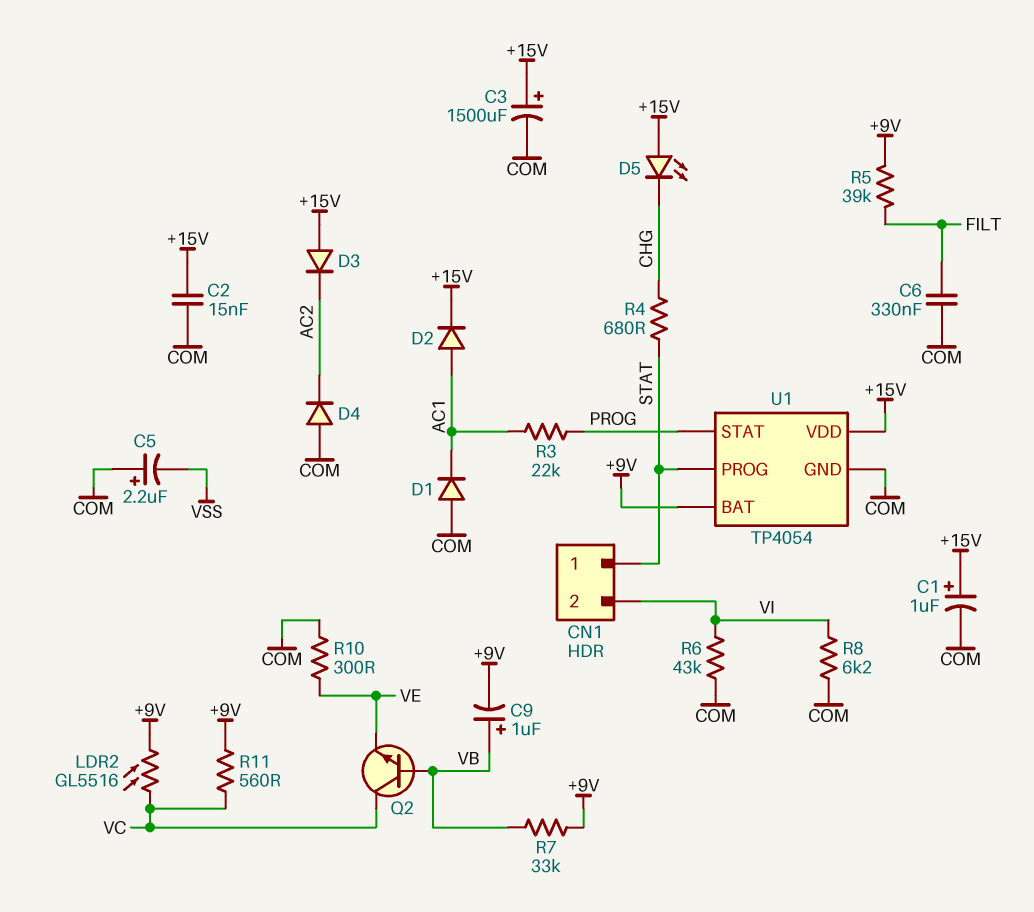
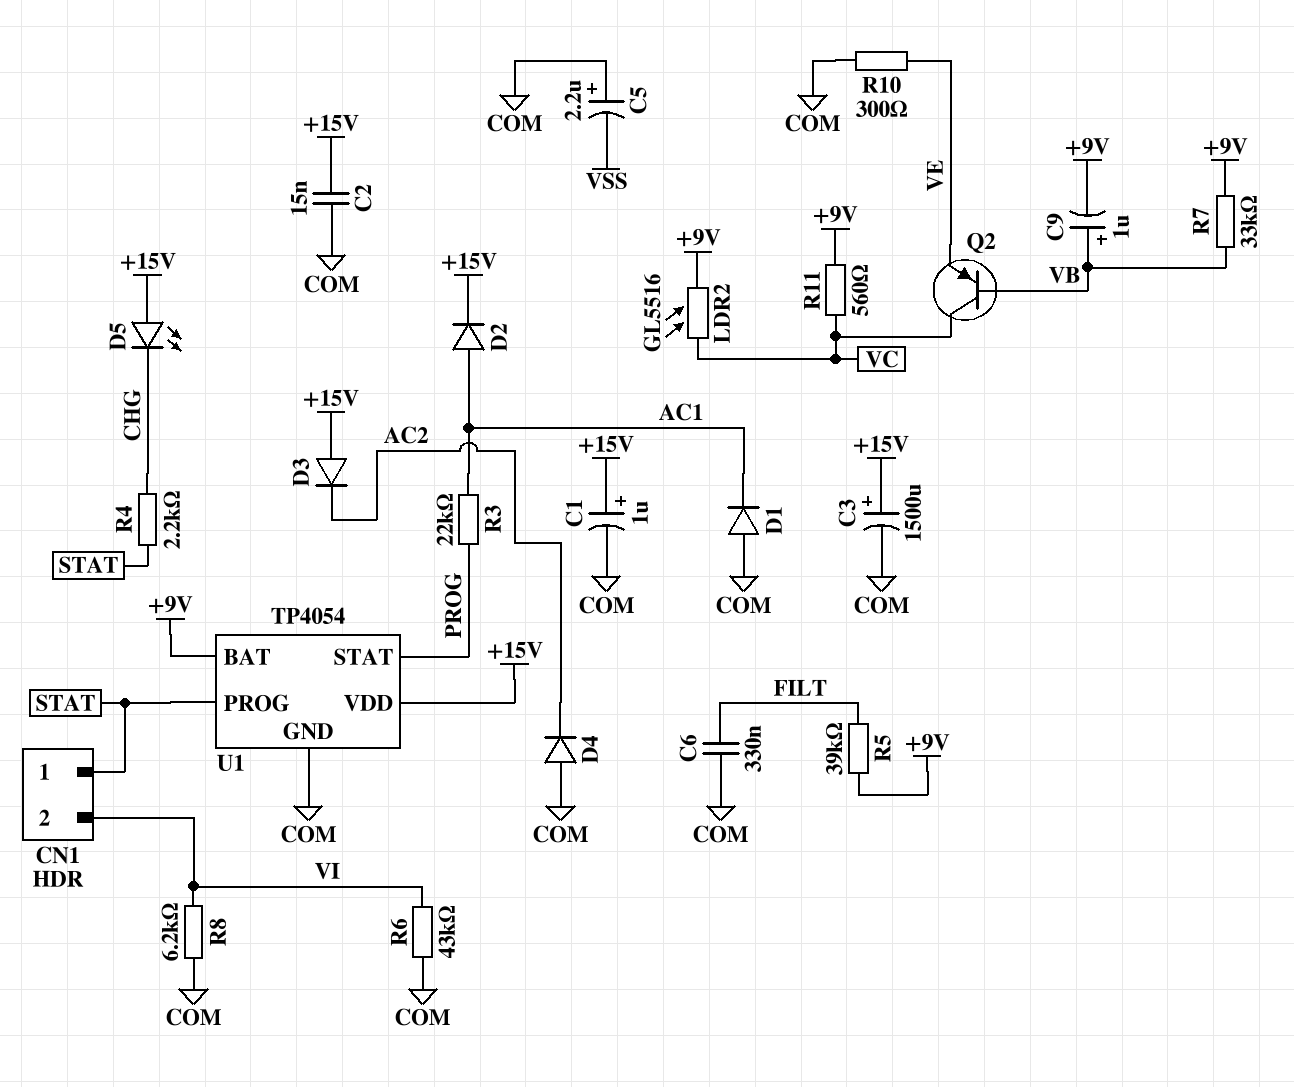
Q2: NPN (B VB, C VC, E VE) -> PNP (B VB, C VC, E VE)
R4: 680 (CHG, STAT) -> 2.2k (CHG, STAT)

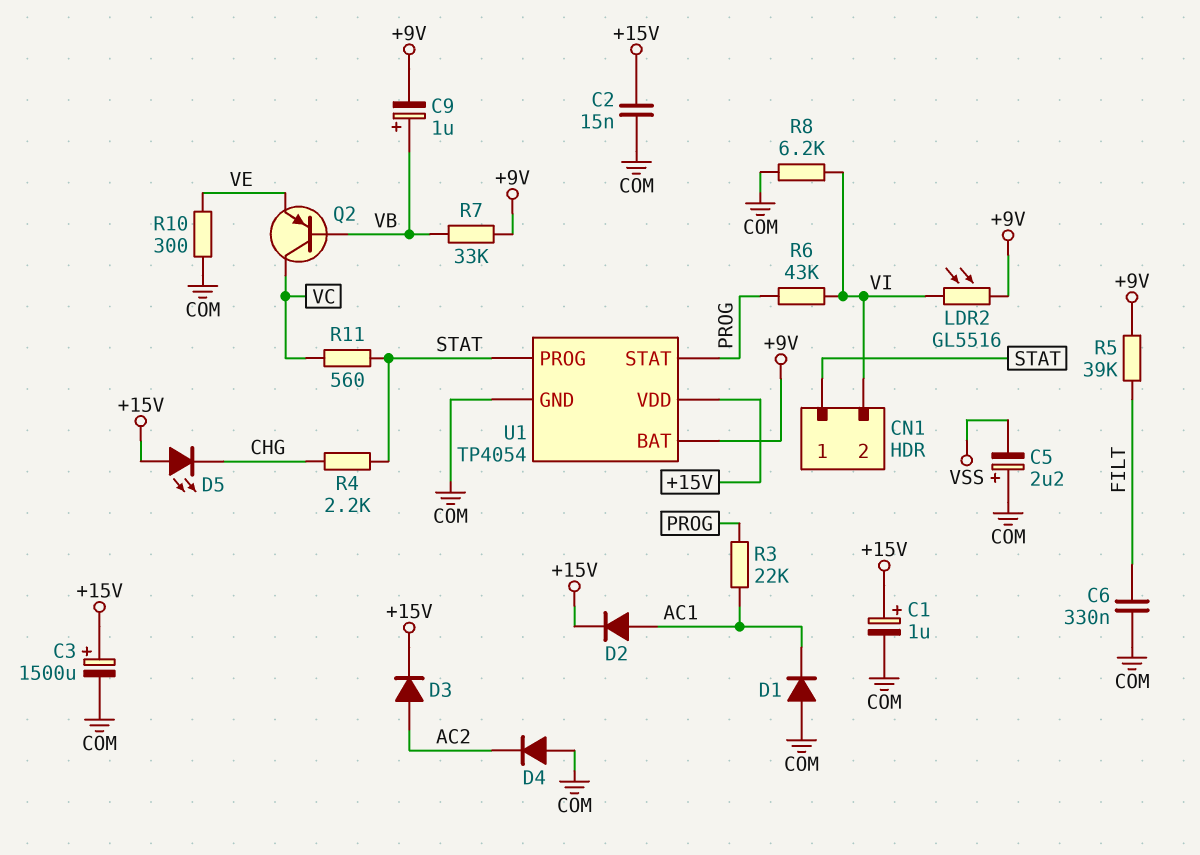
D3: diode (A +15V, K AC2) -> diode (A AC2, K +15V)
LDR2: GL5516 (+9V, VC) -> GL5516 (+9V, VI)
R6: 43k (COM, VI) -> 43k (PROG, VI)
R11: 560 (+9V, VC) -> 560 (STAT, VC)

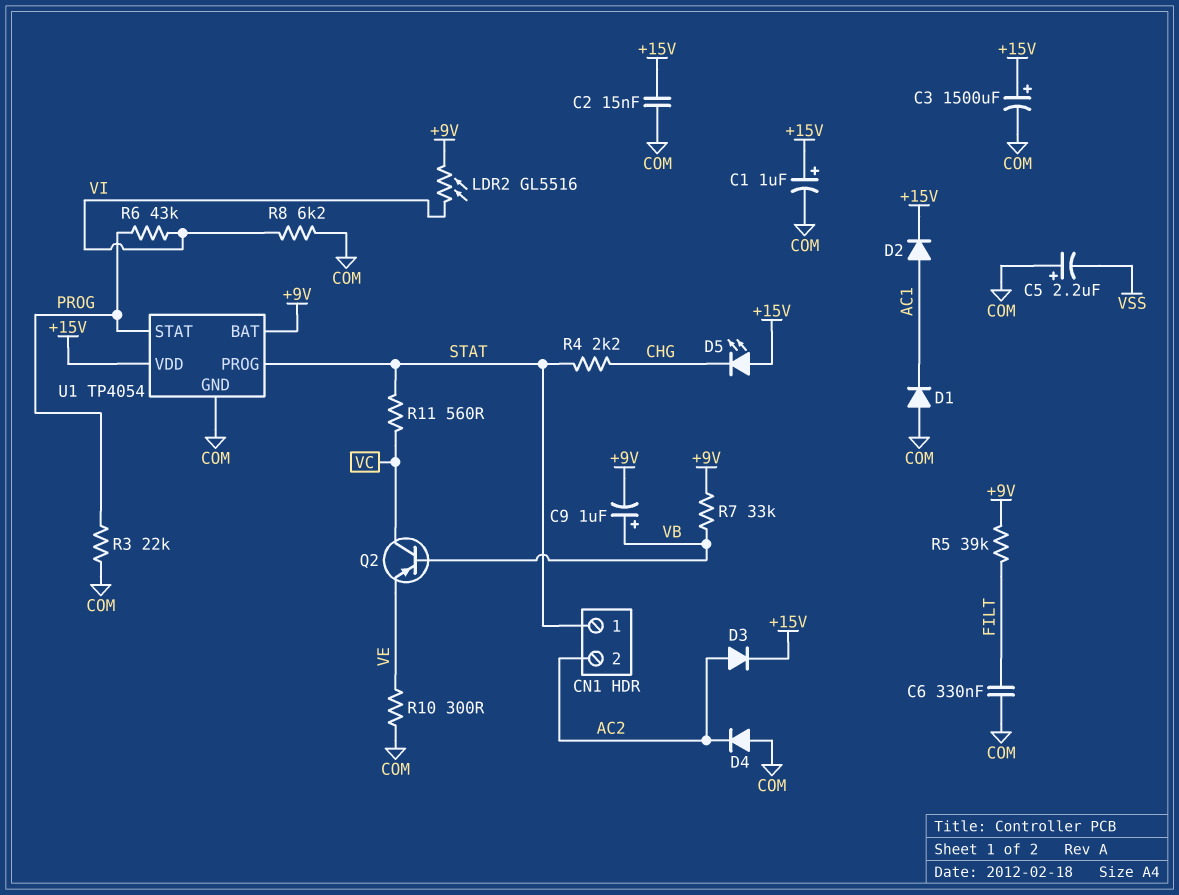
CN1 pin 2: VI -> AC2
R3: 22k (AC1, PROG) -> 22k (COM, PROG)

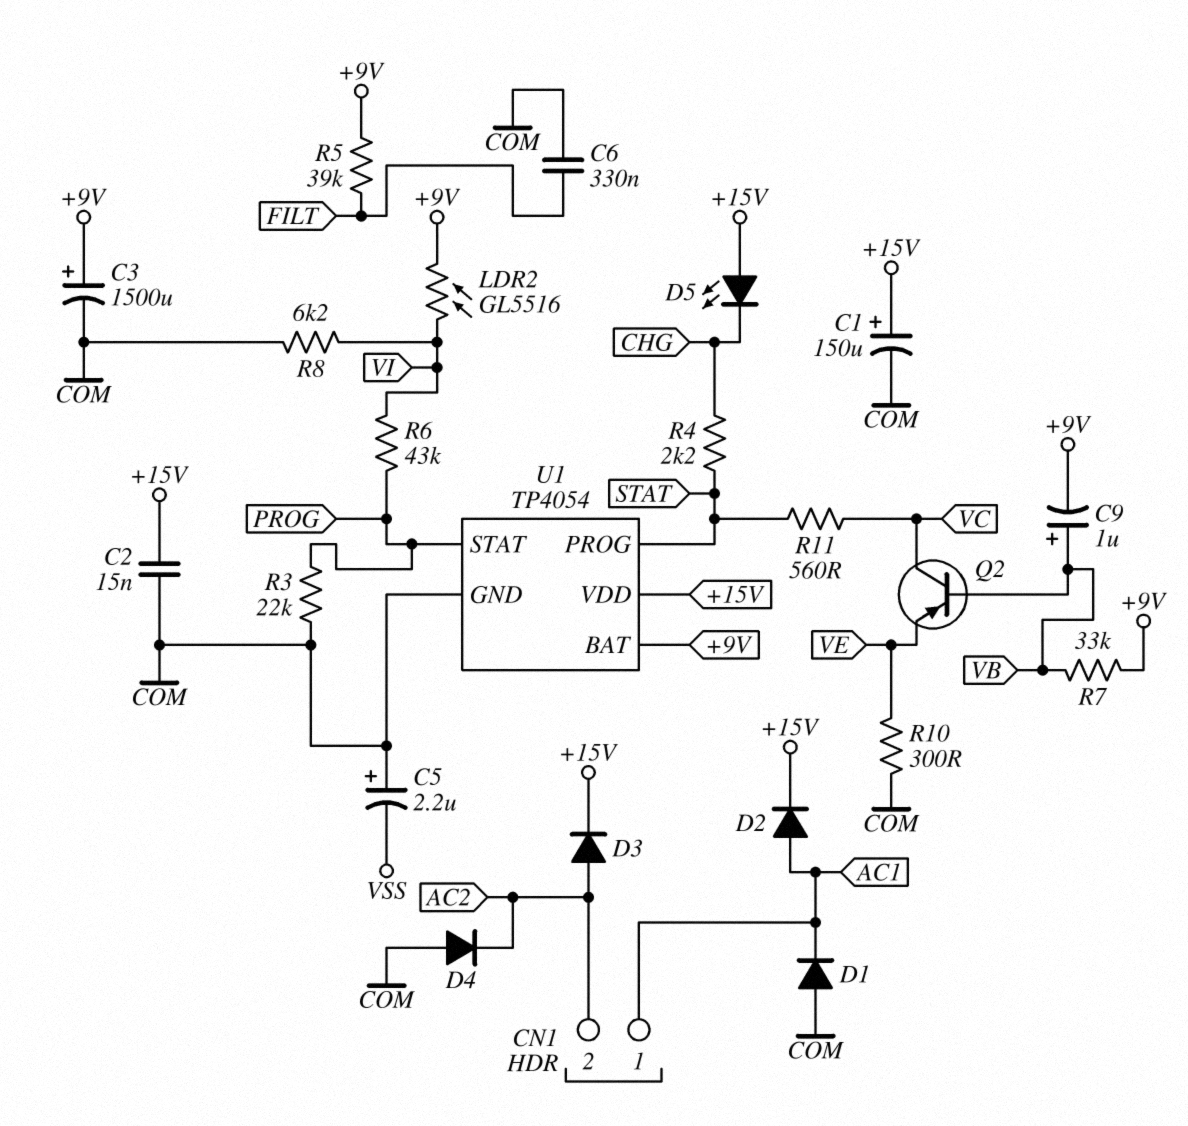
C1: 1uF (plus +15V, minus COM) -> 150uF (plus +15V, minus COM)
C3: 1500uF (plus +15V, minus COM) -> 1500uF (plus +9V, minus COM)
CN1 pin 1: STAT -> AC1

